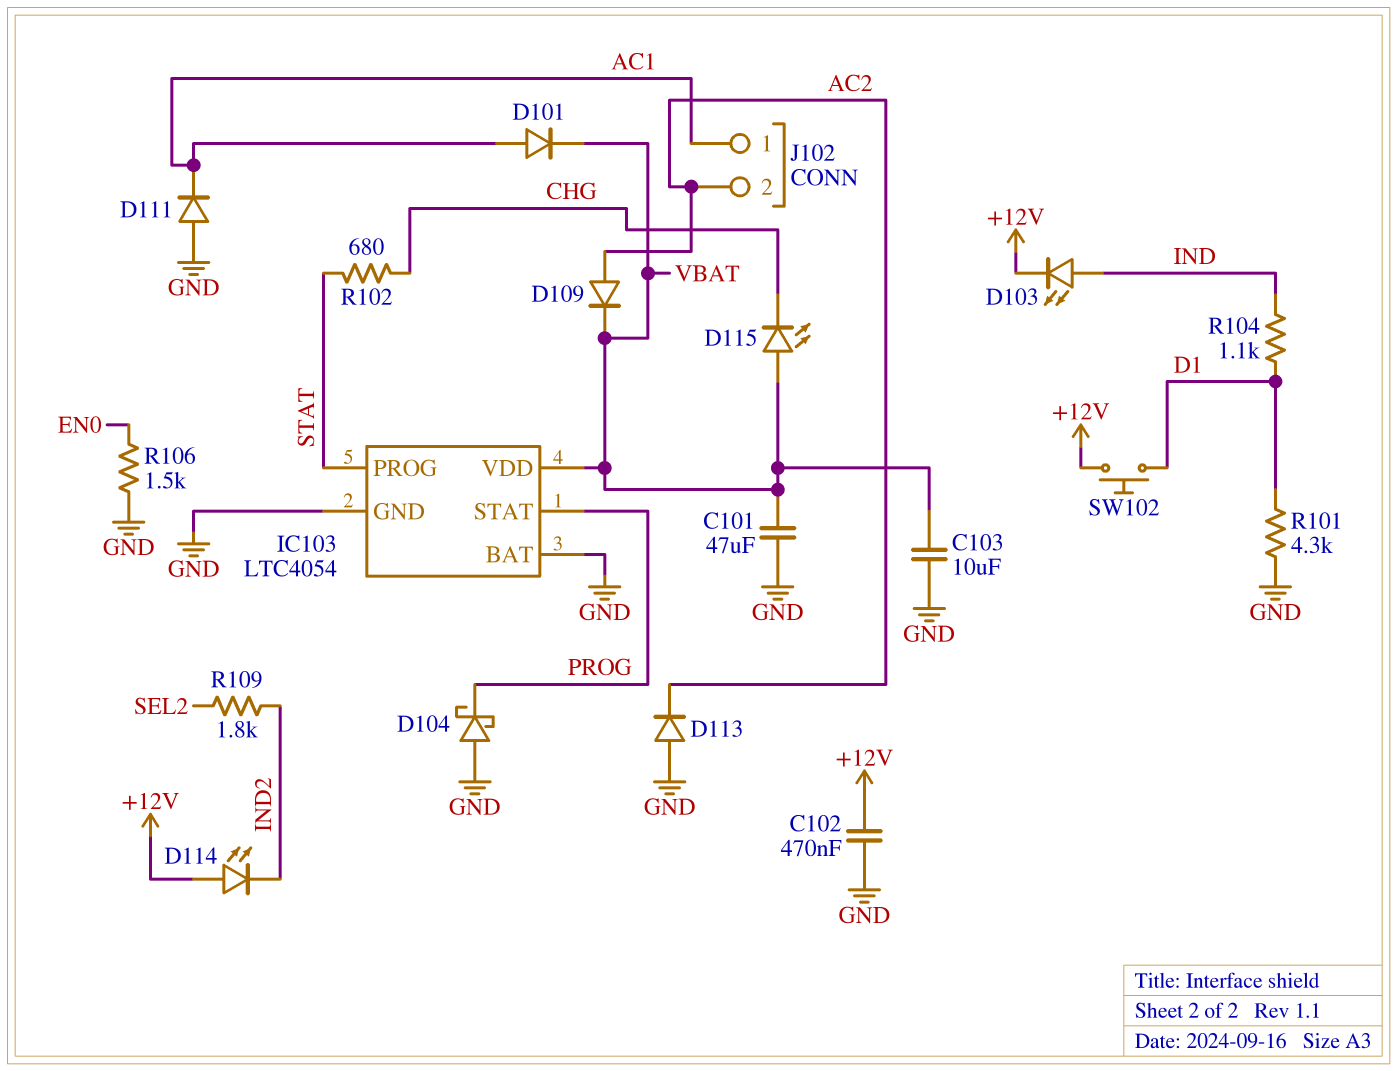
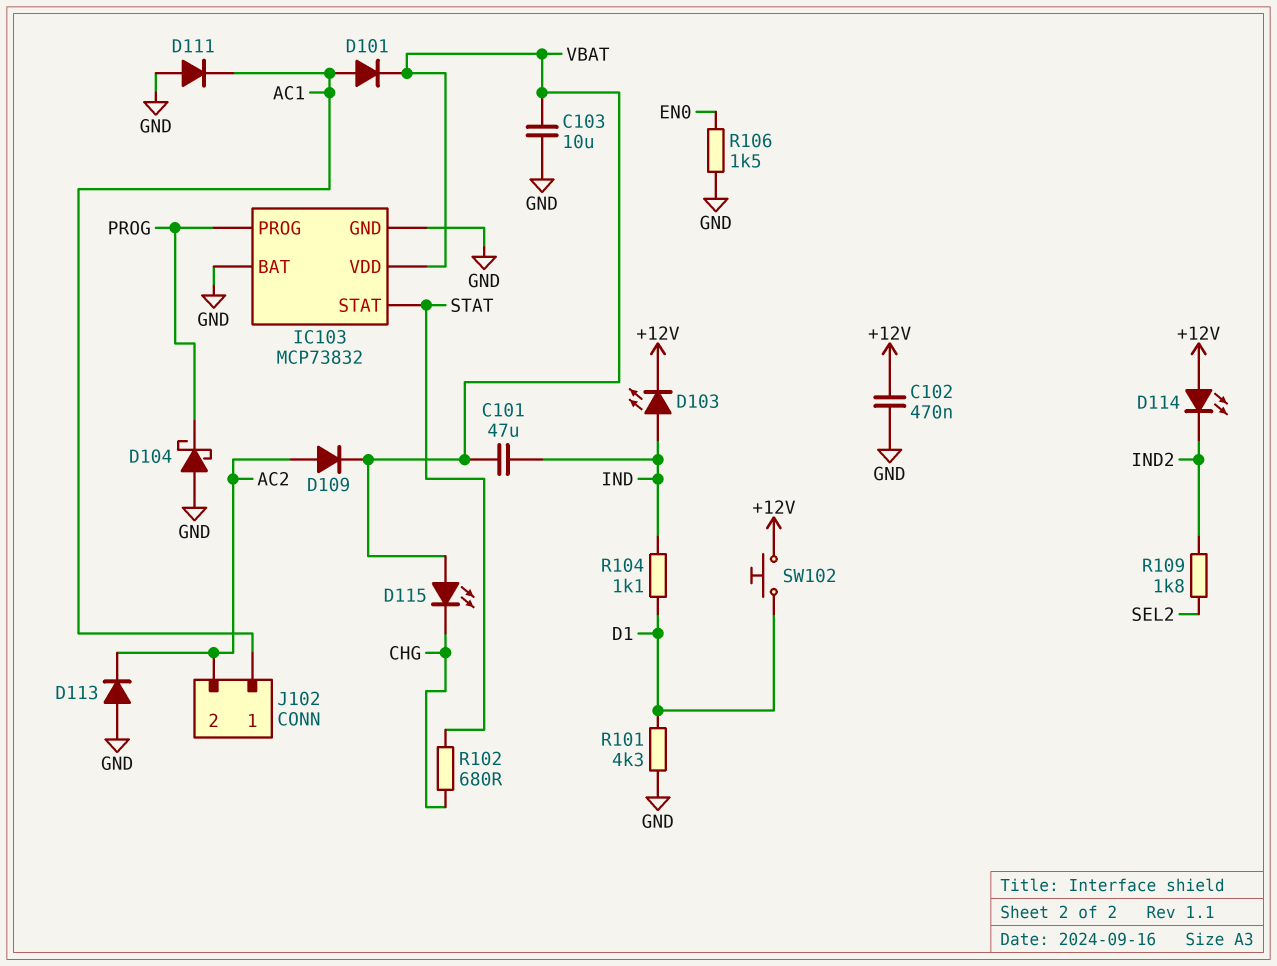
C101: 47uF (GND, VBAT) -> 47uF (IND, VBAT)
IC103: LTC4054 -> MCP73832
IC103 pin PROG: STAT -> PROG
IC103 pin STAT: PROG -> STAT

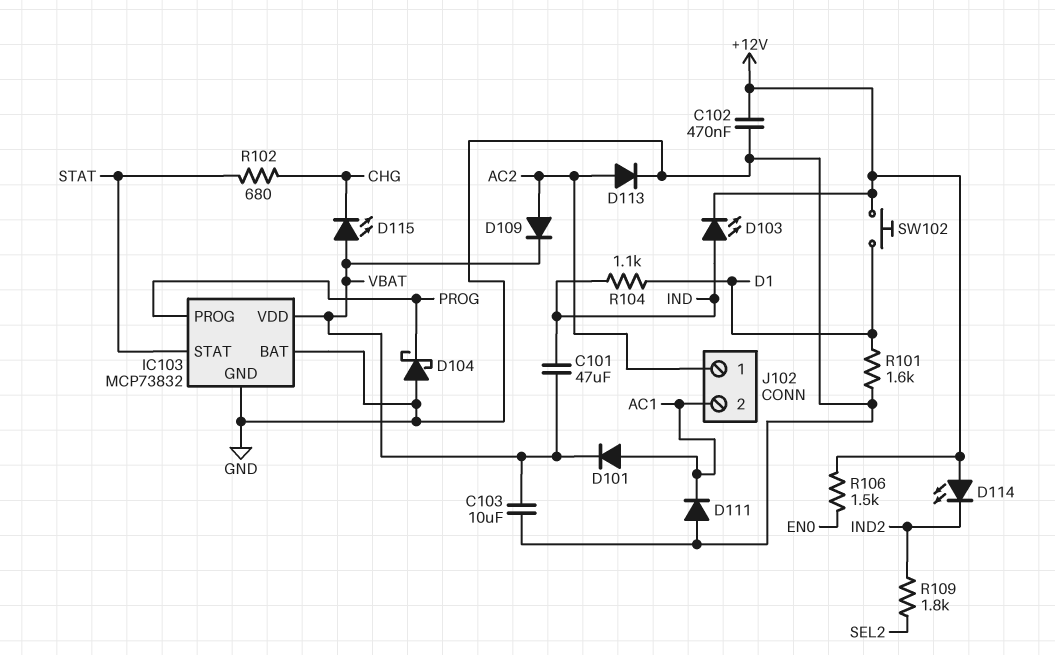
D113: diode (A GND, K AC2) -> diode (A AC2, K GND)
J102 pin 1: AC1 -> AC2
J102 pin 2: AC2 -> AC1
R101: 4.3k (D1, GND) -> 1.6k (D1, GND)
R106: 1.5k (EN0, GND) -> 1.5k (+12V, EN0)

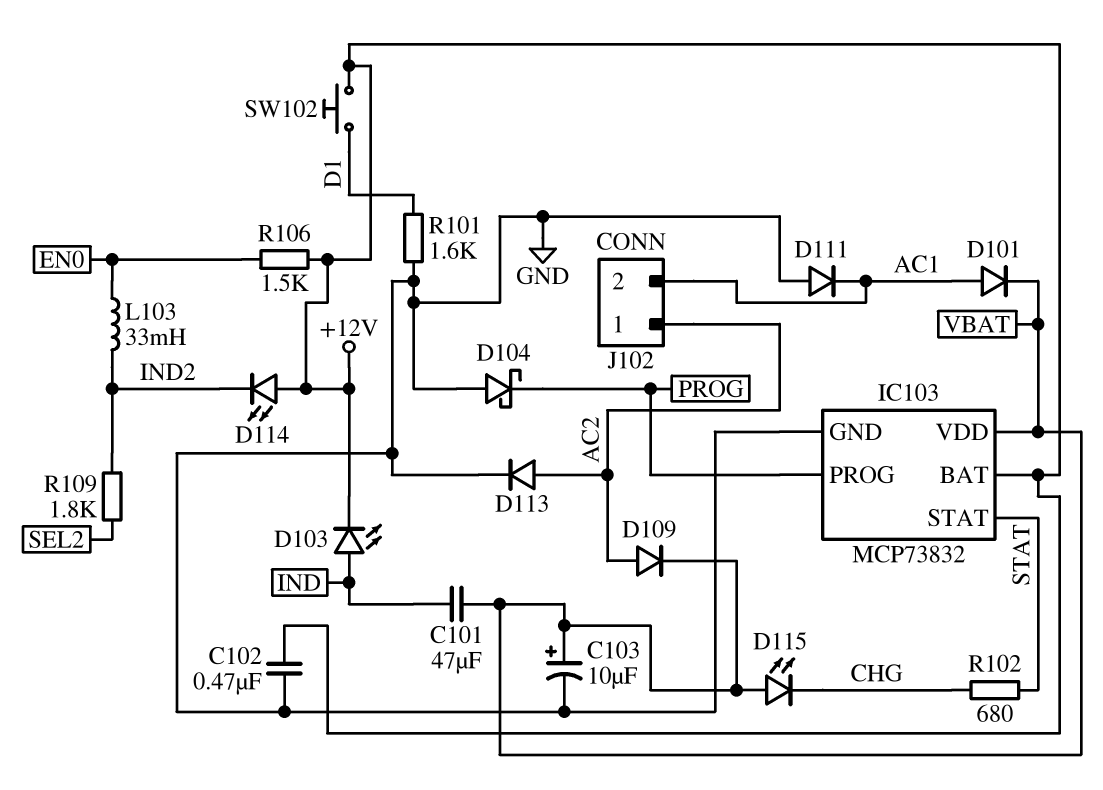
C103: 10uF (GND, VBAT) -> 10uF (plus VBAT, minus GND)
IC103 pin BAT: GND -> +12V
L103: none -> 33mH (EN0, IND2)
R104: 1.1k (D1, IND) -> none

